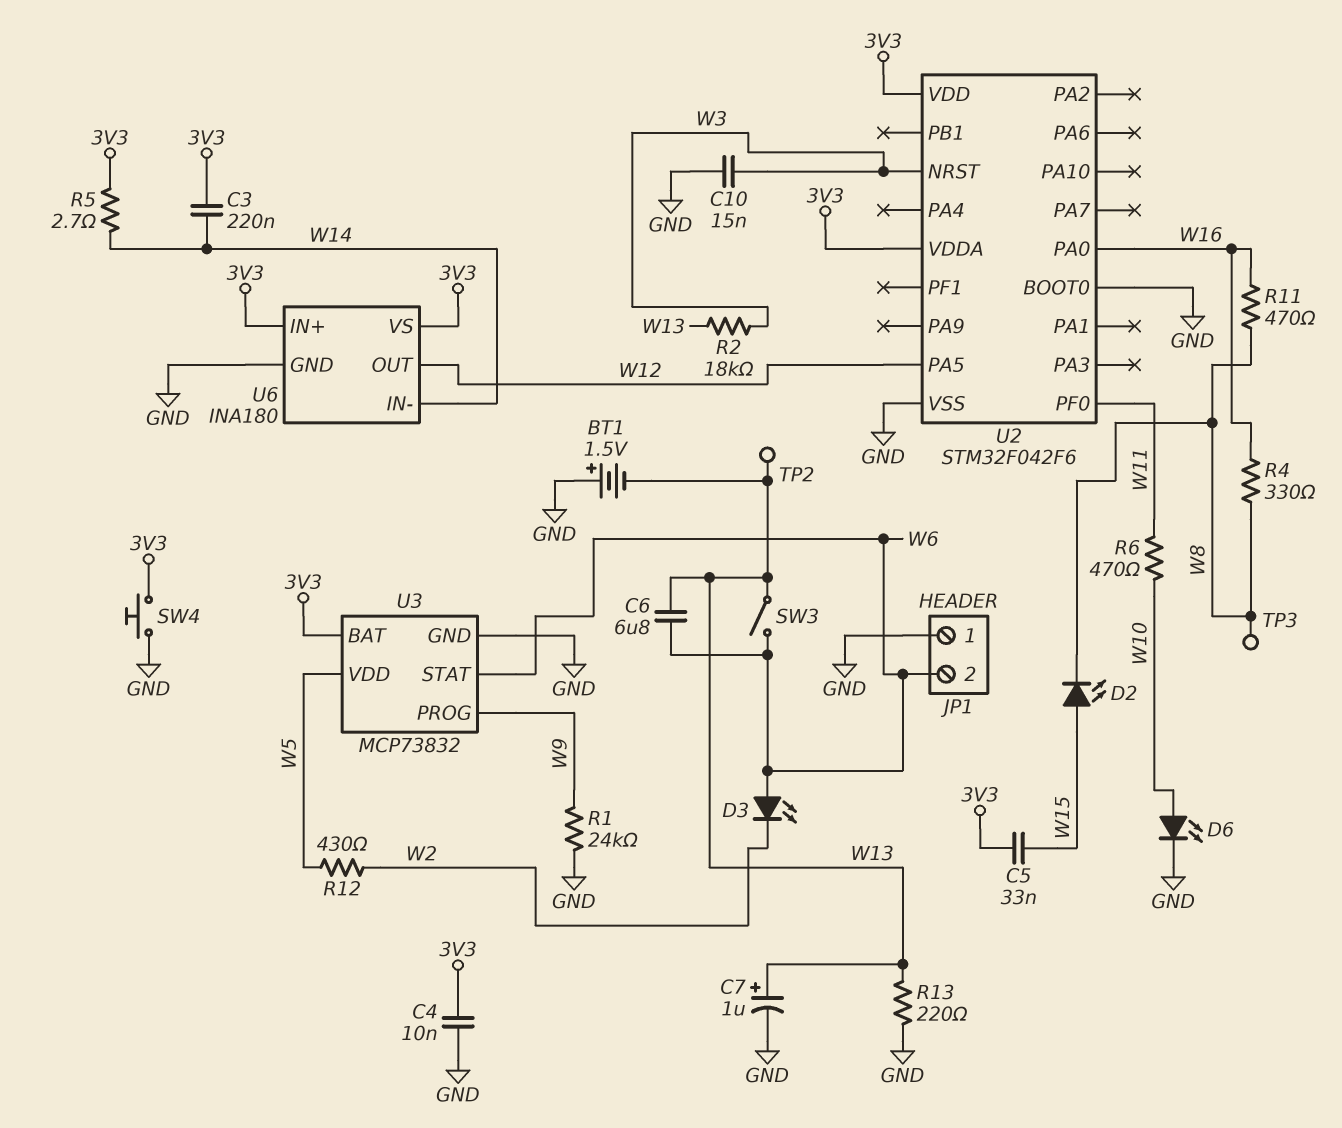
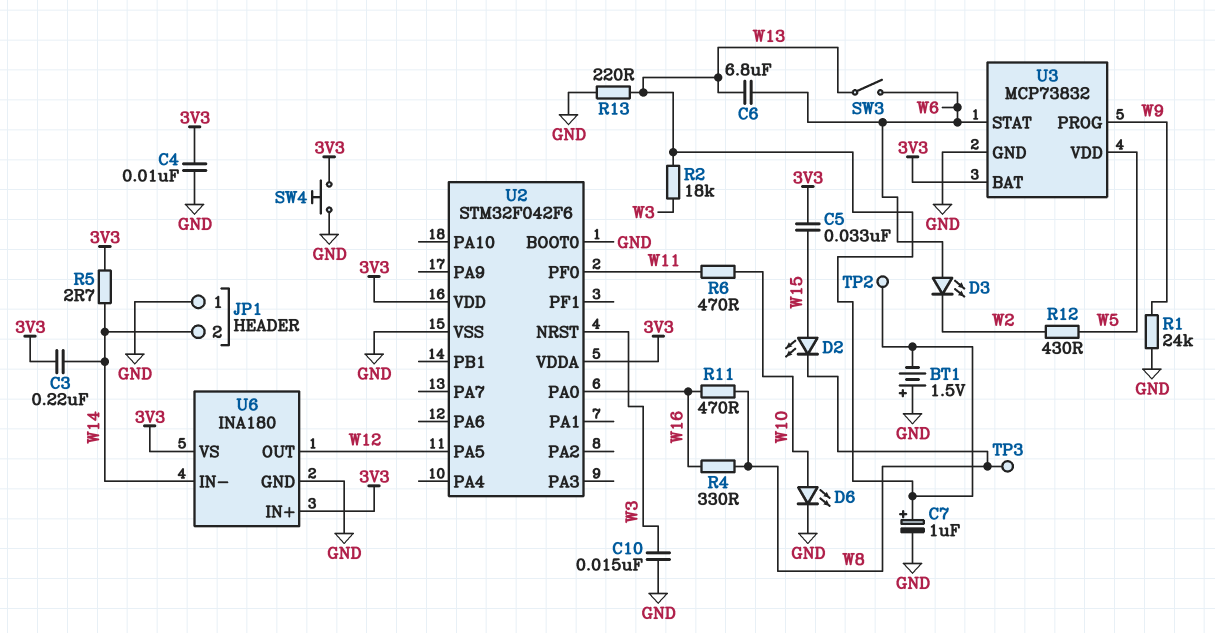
JP1 pin 2: W6 -> W14

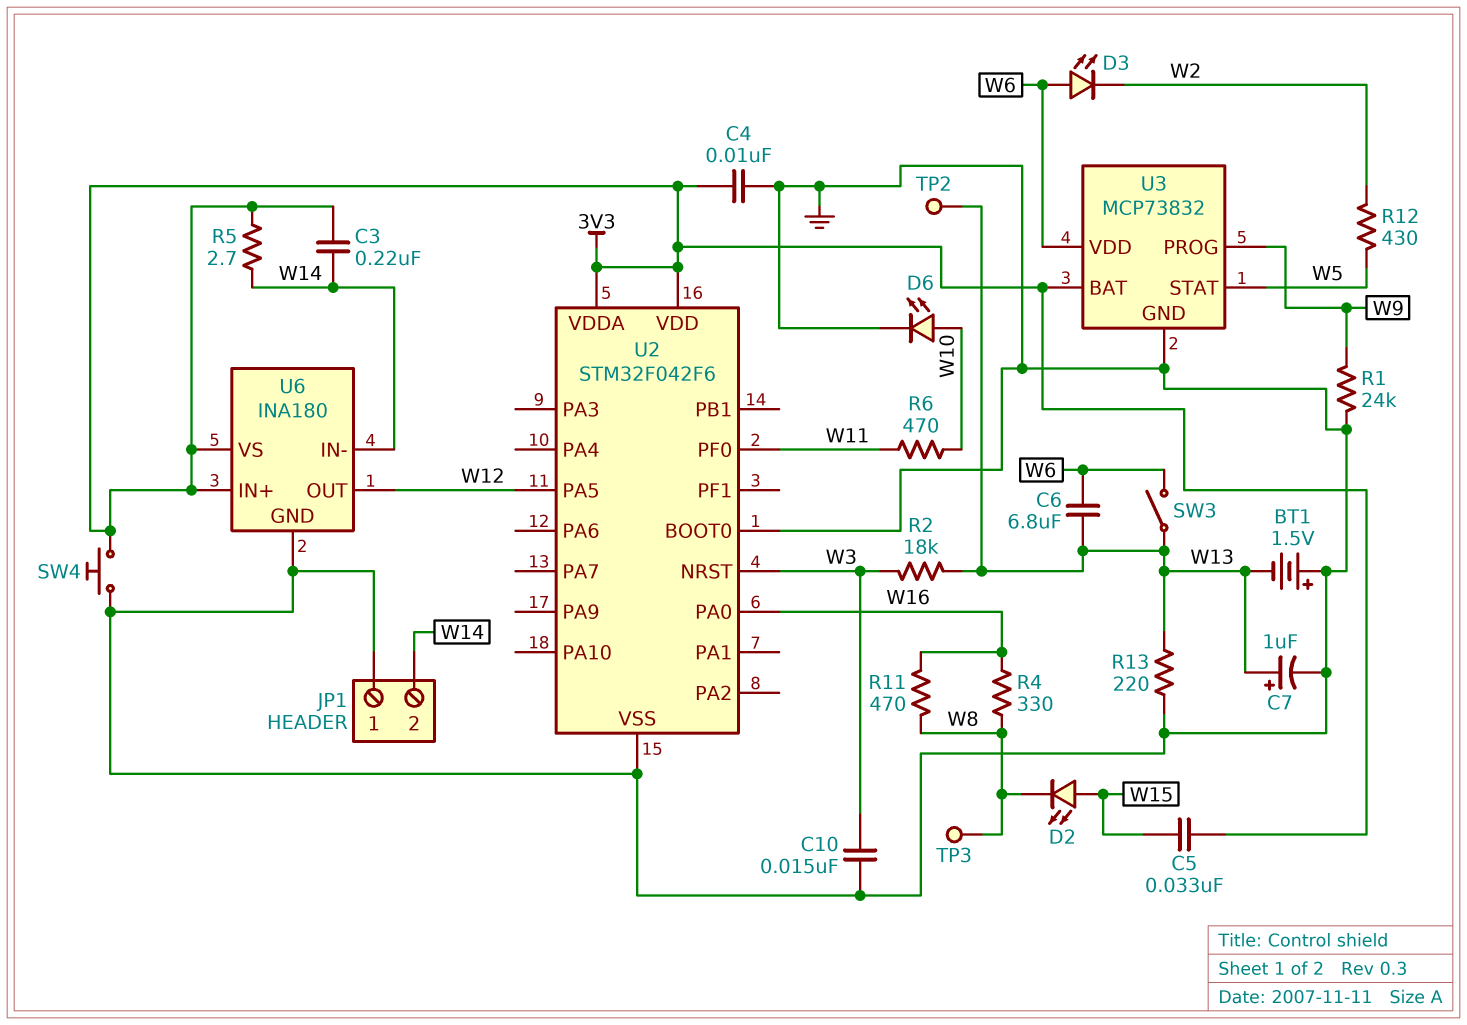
U3 pin STAT: W6 -> W5
U3 pin VDD: W5 -> W6

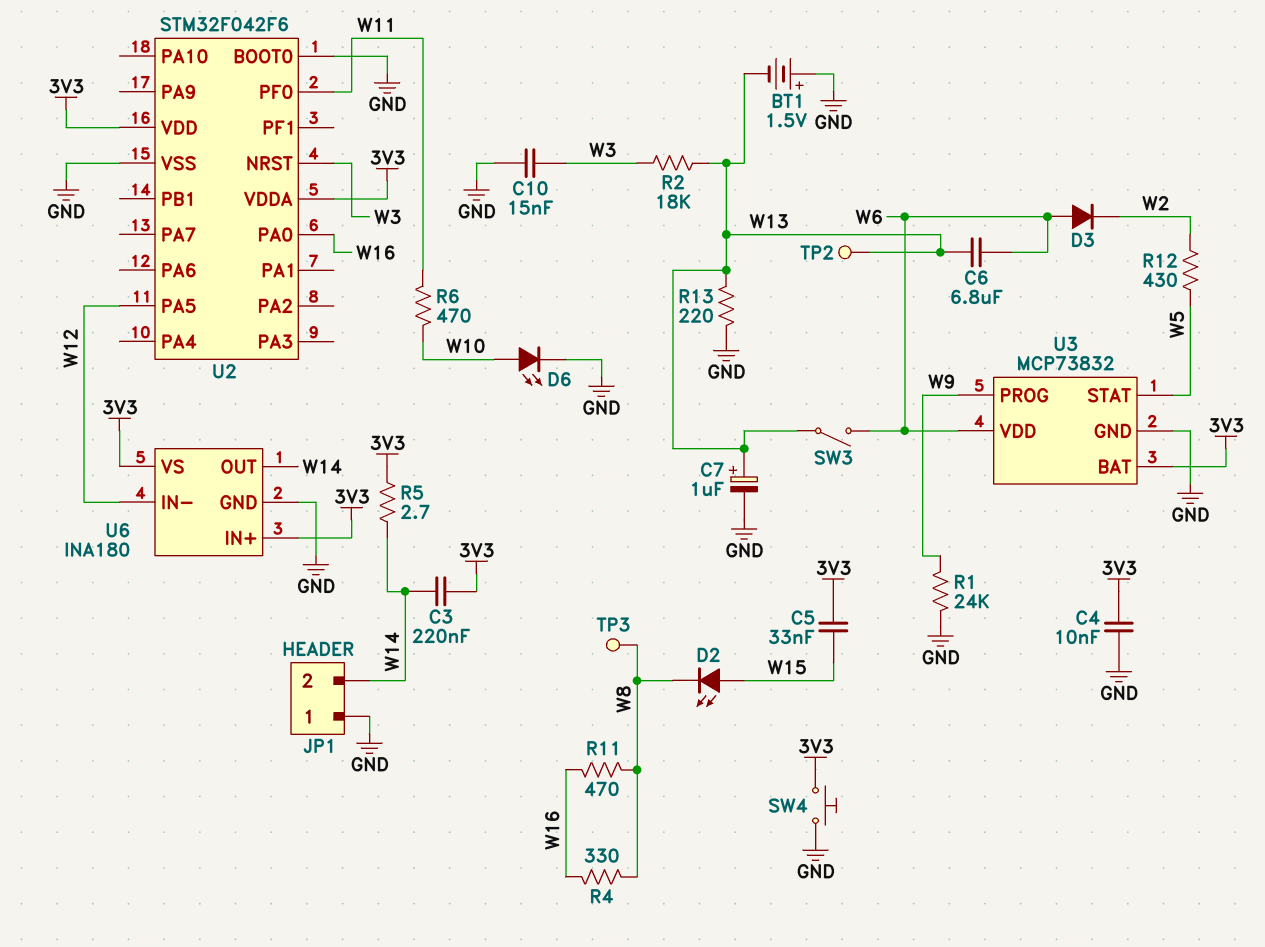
D3: LED (A W6, K W2) -> diode (A W6, K W2)
U6 pin IN-: W14 -> W12
U6 pin OUT: W12 -> W14

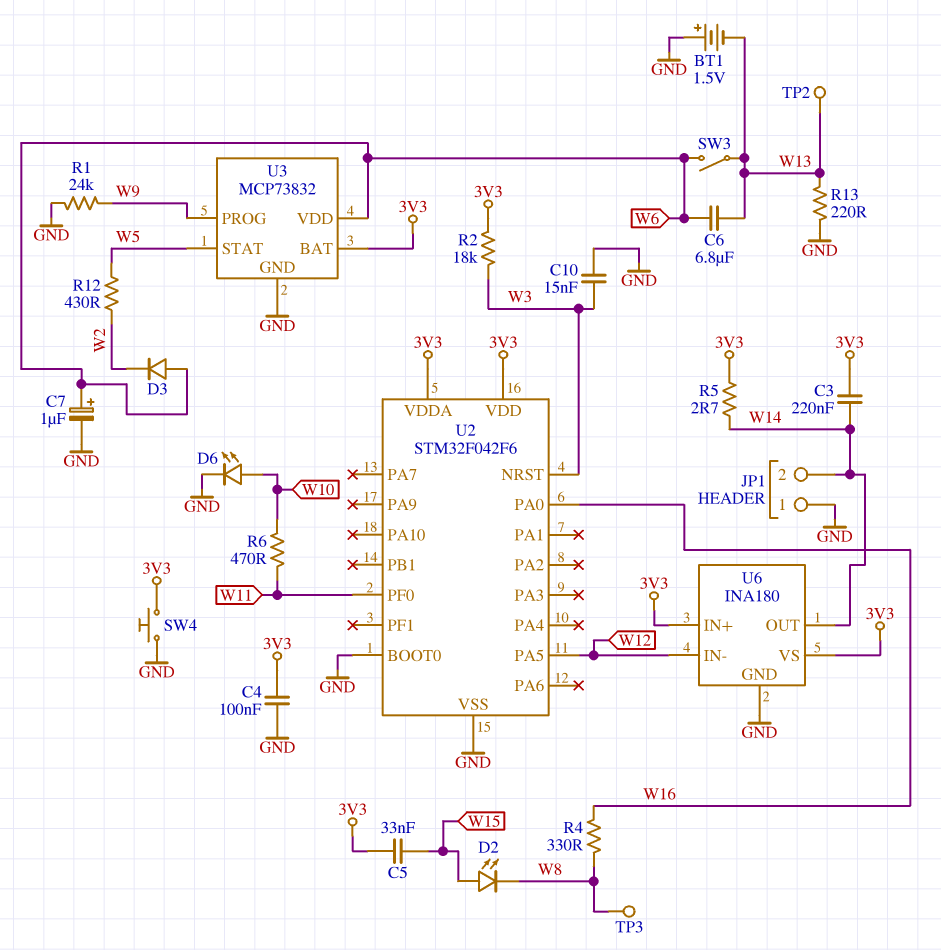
C4: 10nF (3V3, GND) -> 100nF (3V3, GND)
C7: 1uF (plus W13, minus GND) -> 1uF (plus W6, minus GND)
R2: 18k (W3, W13) -> 18k (3V3, W3)
R11: 470 (W8, W16) -> none

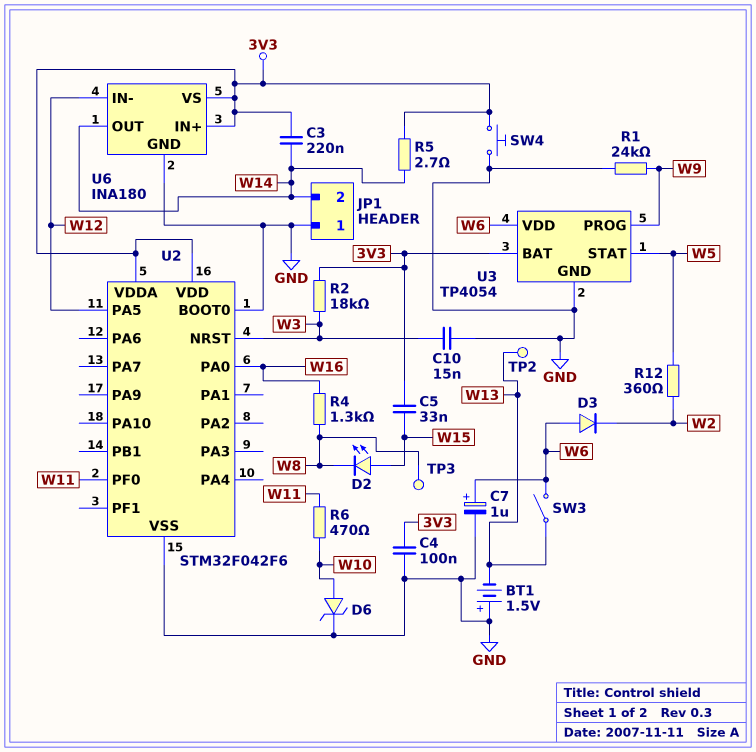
C6: 6.8uF (W6, W13) -> none
D6: LED (A W10, K GND) -> zener (A W10, K GND)
R4: 330 (W8, W16) -> 1.3k (W8, W16)
R12: 430 (W2, W5) -> 360 (W2, W5)
R13: 220 (GND, W13) -> none
U3: MCP73832 -> TP4054

